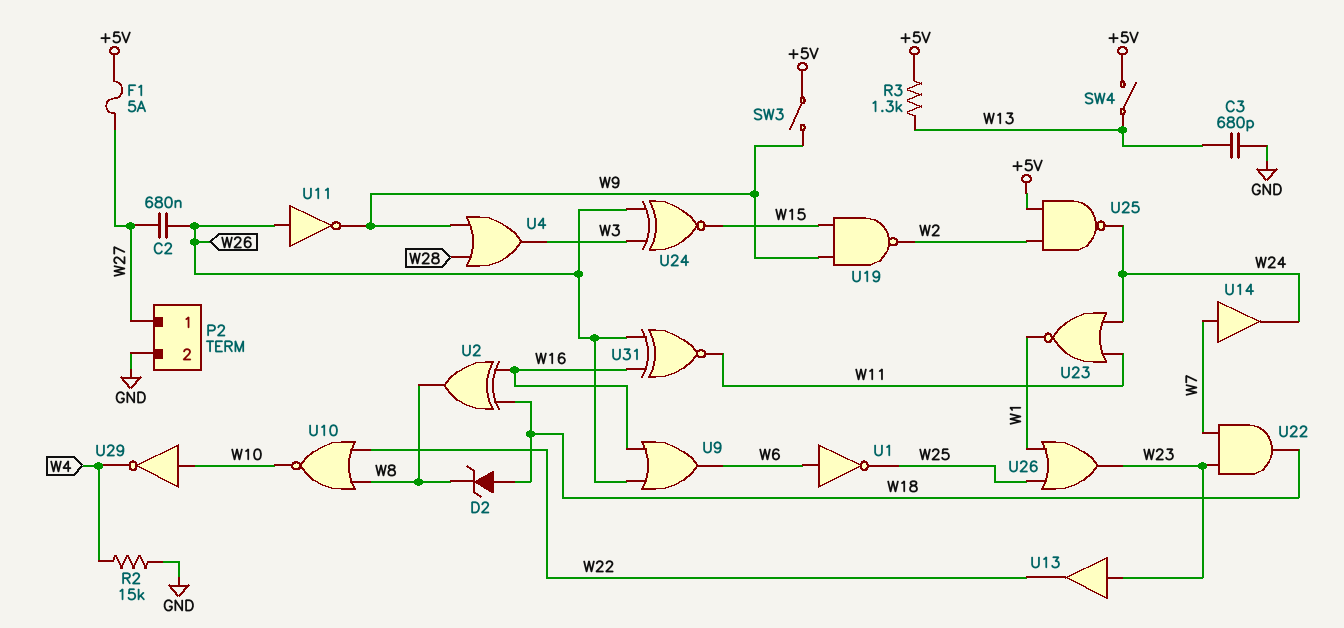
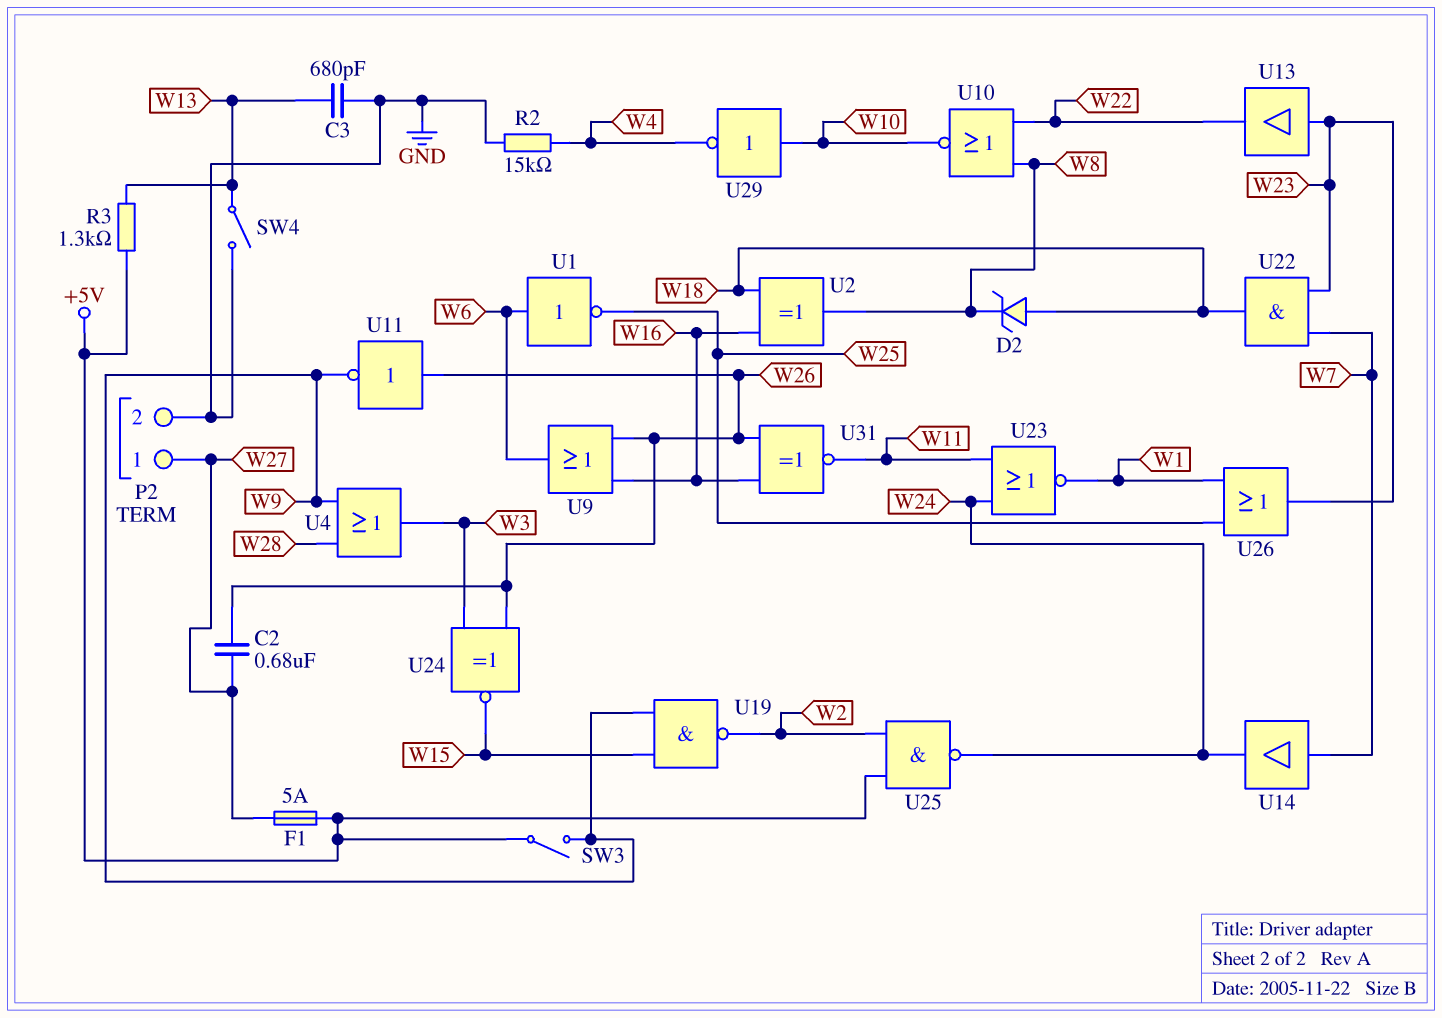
SW4: switch (+5V, W13) -> switch (GND, W13)

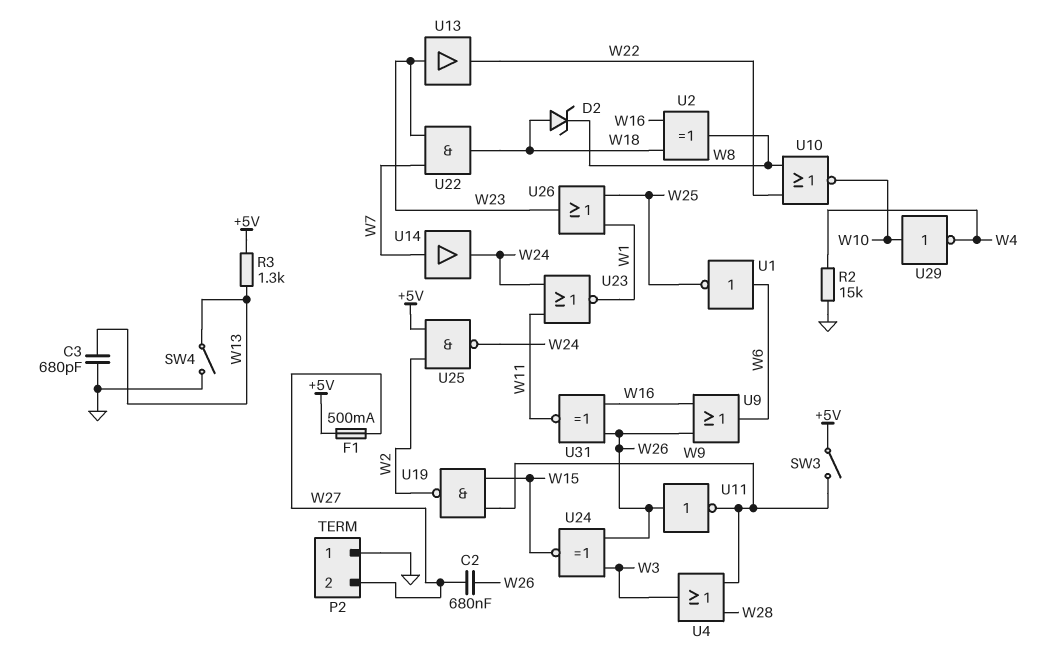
F1: 5A (+5V, W27) -> 500mA (+5V, W27)
P2 pin 1: W27 -> GND
P2 pin 2: GND -> W27

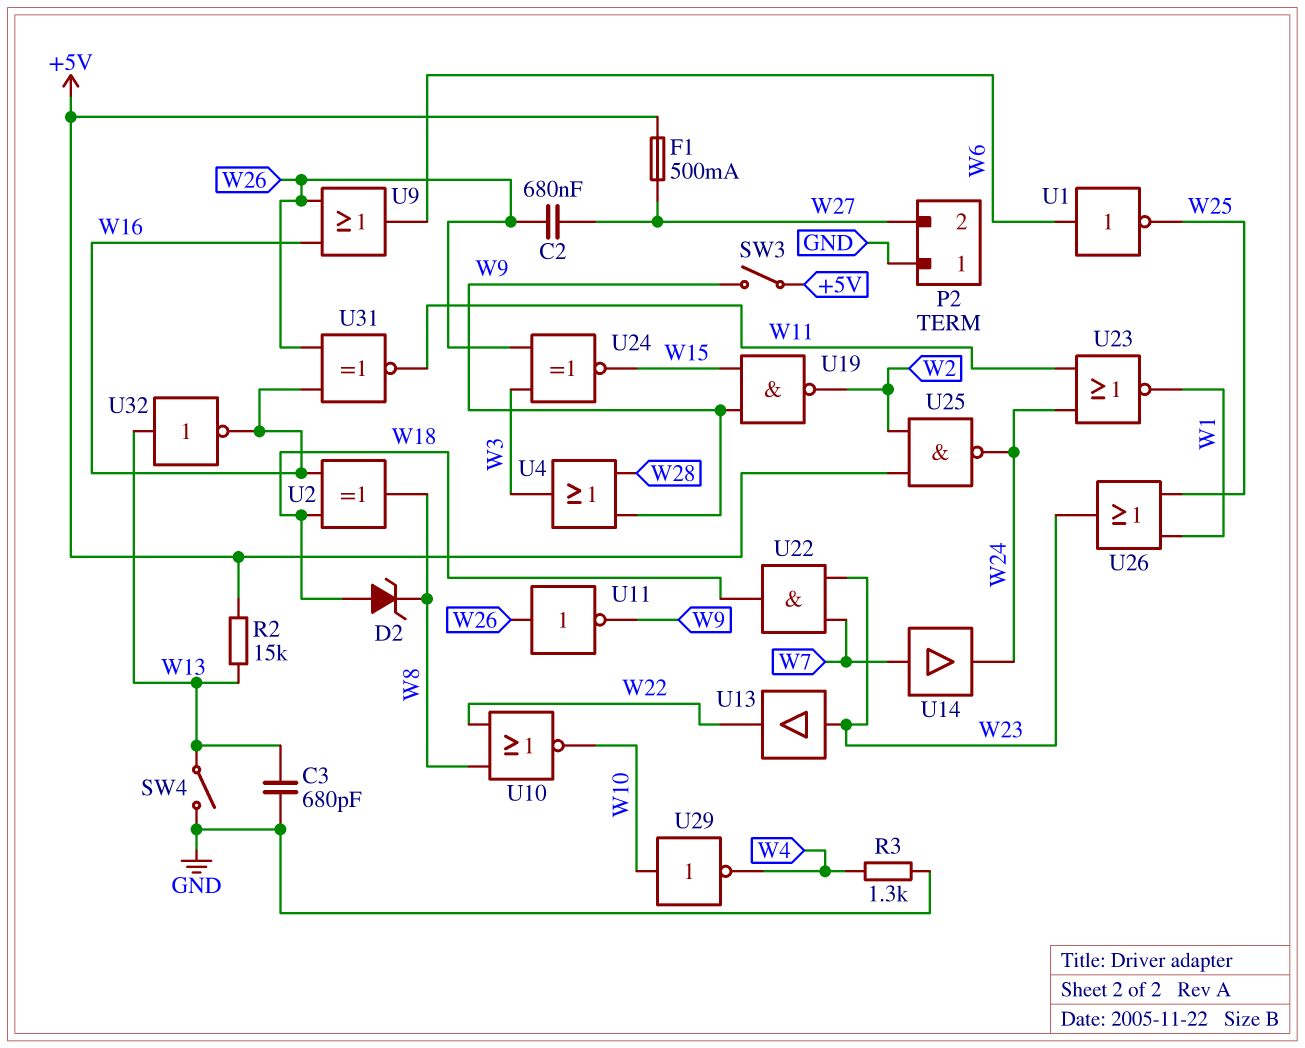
R2: 15k (GND, W4) -> 15k (+5V, W13)
R3: 1.3k (+5V, W13) -> 1.3k (GND, W4)
U32: none -> NOT (in W13, out W16)

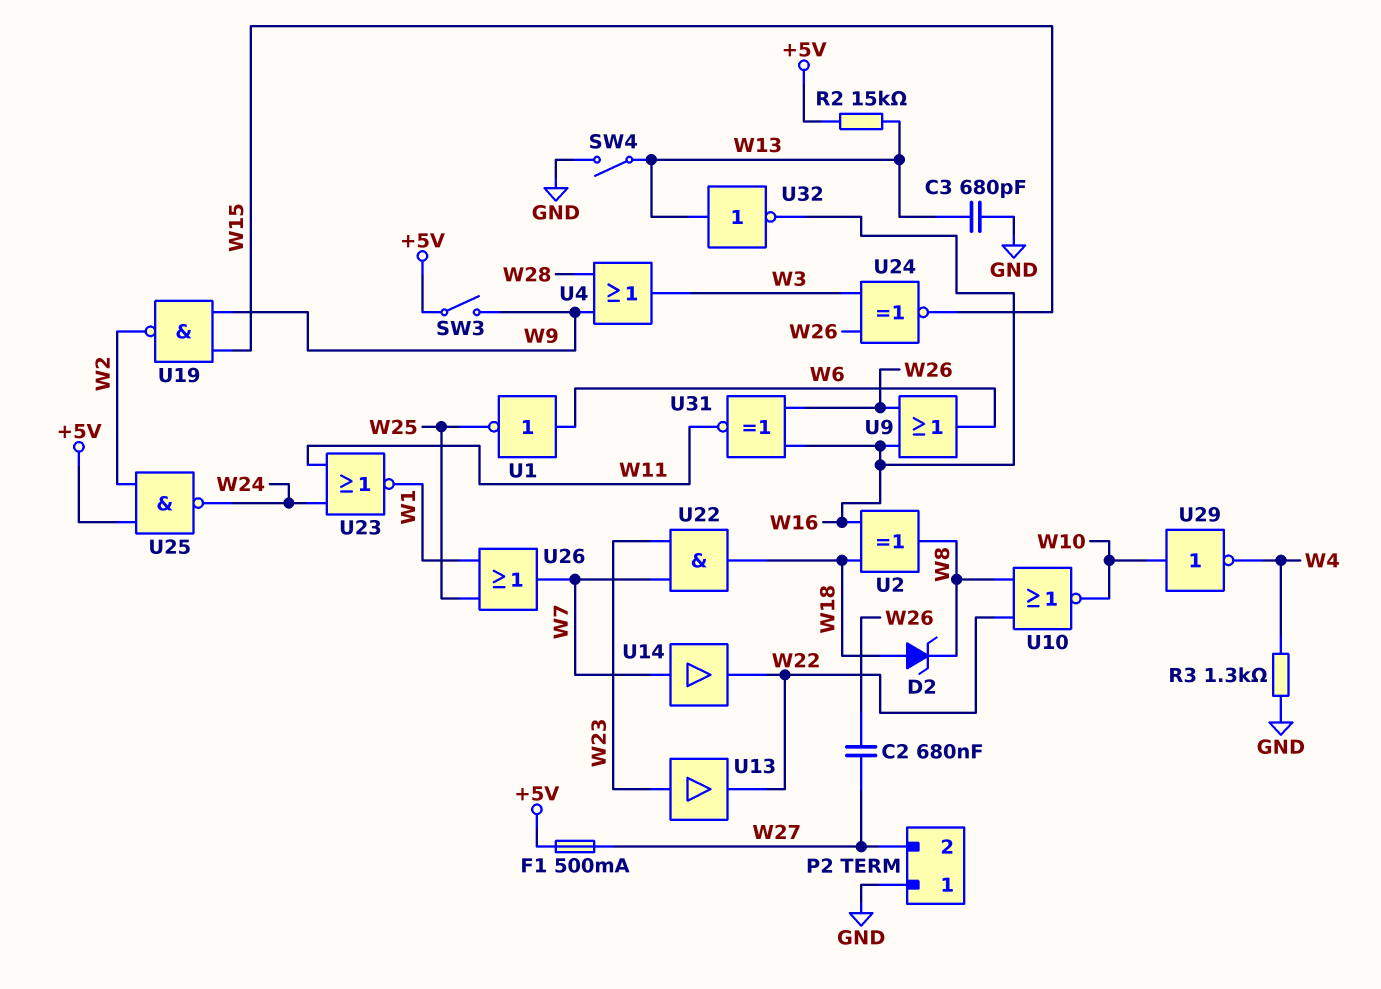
U11: NOT (in W26, out W9) -> none
U14: buffer (in W7, out W24) -> buffer (in W7, out W22)
U26: OR (in W1, in W25, out W23) -> OR (in W1, in W25, out W7)

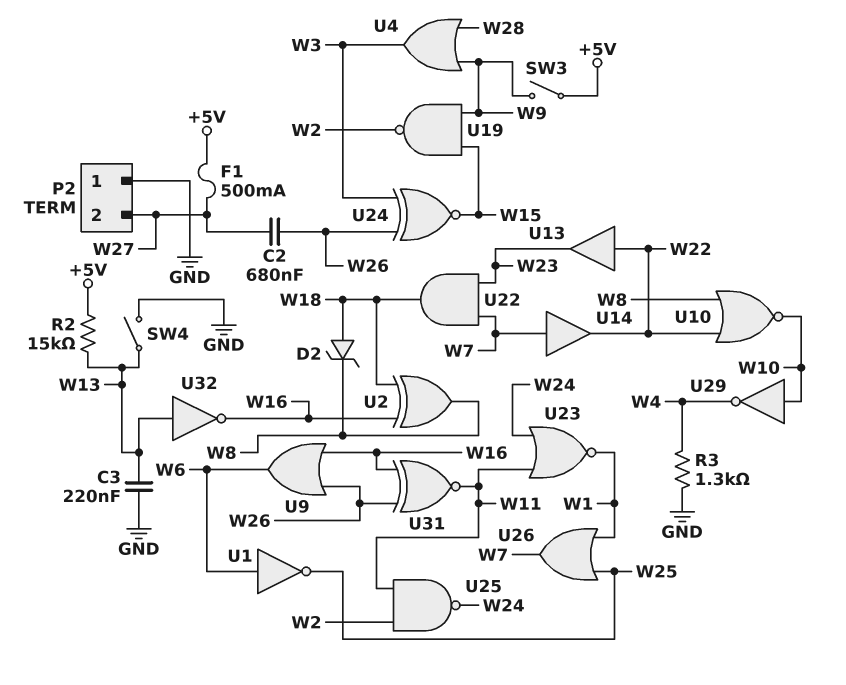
C3: 680pF (GND, W13) -> 220nF (GND, W13)
U13: buffer (in W23, out W22) -> buffer (in W22, out W23)
U25: NAND (in +5V, in W2, out W24) -> NAND (in W2, in W11, out W24)

